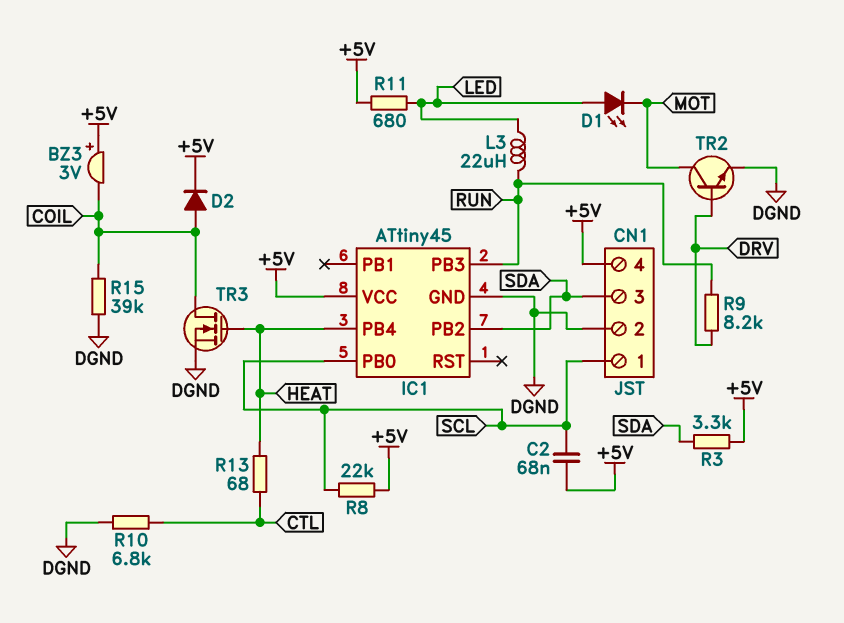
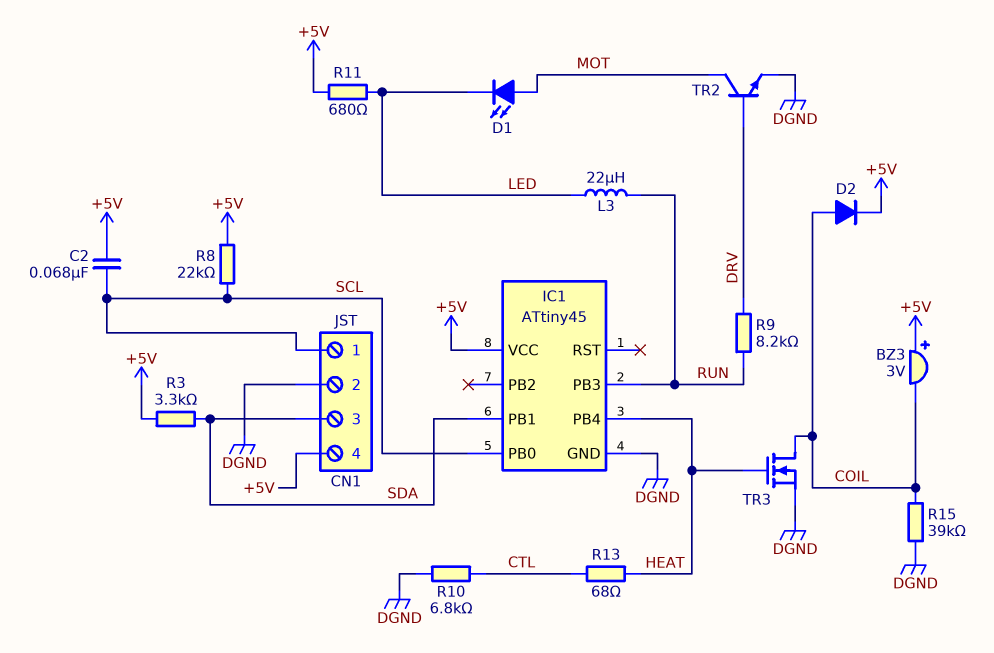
D1: LED (A LED, K MOT) -> LED (A MOT, K LED)
IC1 pin PB1: none -> SDA
IC1 pin PB2: SDA -> none

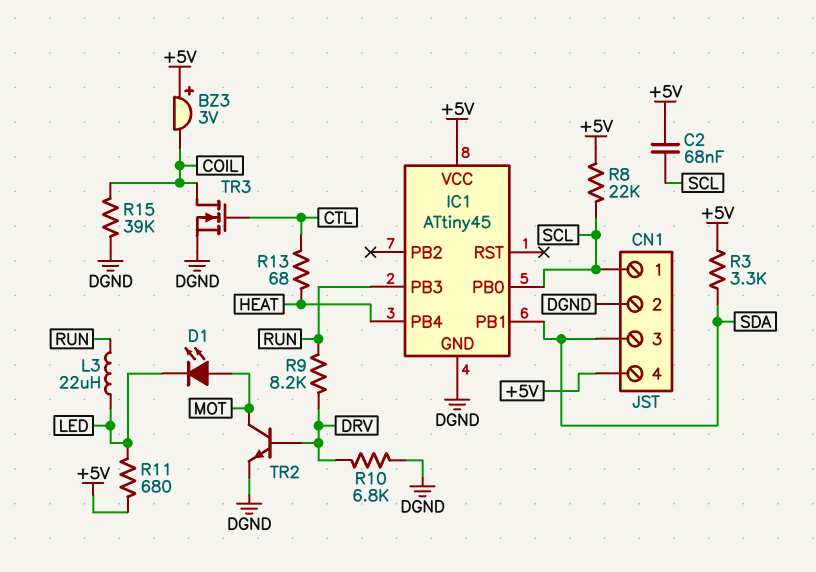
D2: diode (A COIL, K +5V) -> none
R10: 6.8k (CTL, DGND) -> 6.8k (DGND, DRV)
TR3: NMOS (G HEAT, D COIL, S DGND) -> NMOS (G CTL, D COIL, S DGND)

